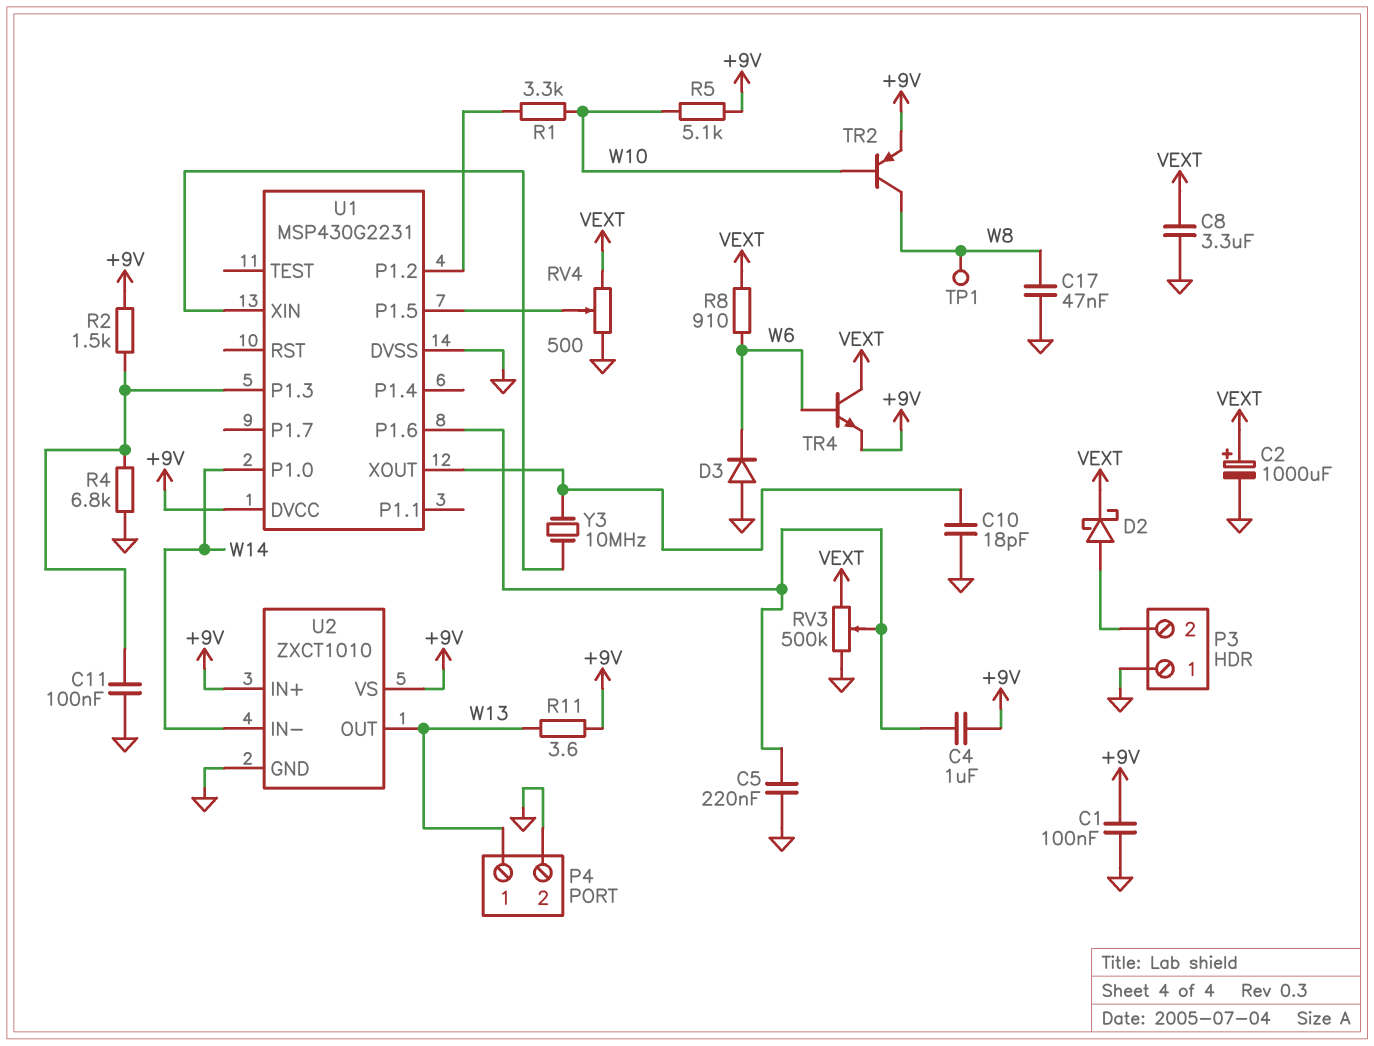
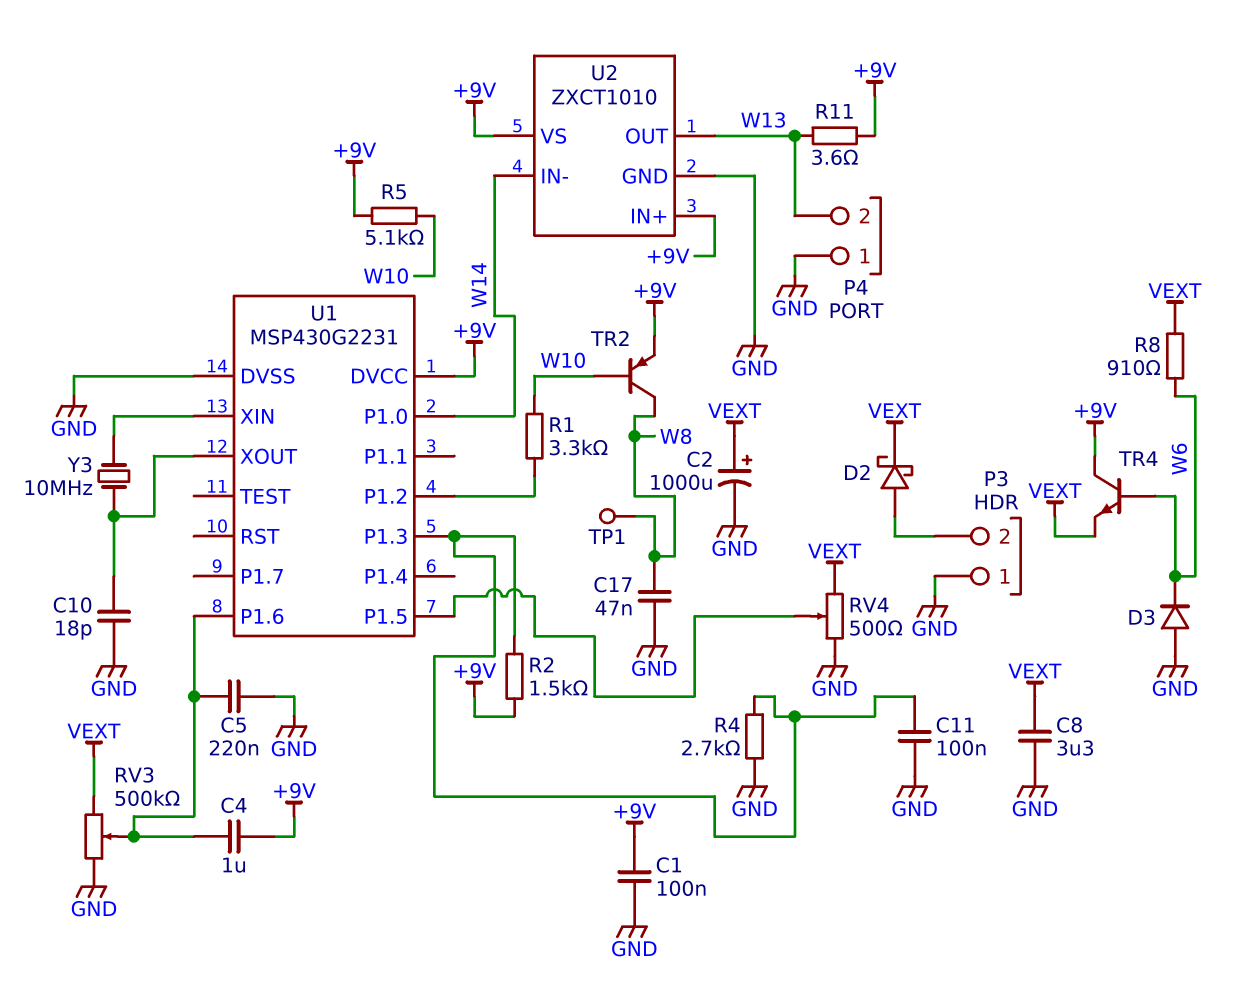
P4 pin 1: W13 -> GND
P4 pin 2: GND -> W13
R4: 6.8k (GND, U1/P1.3) -> 2.7k (GND, U1/P1.3)
TR4: NPN (B W6, C VEXT, E +9V) -> NPN (B W6, C +9V, E VEXT)

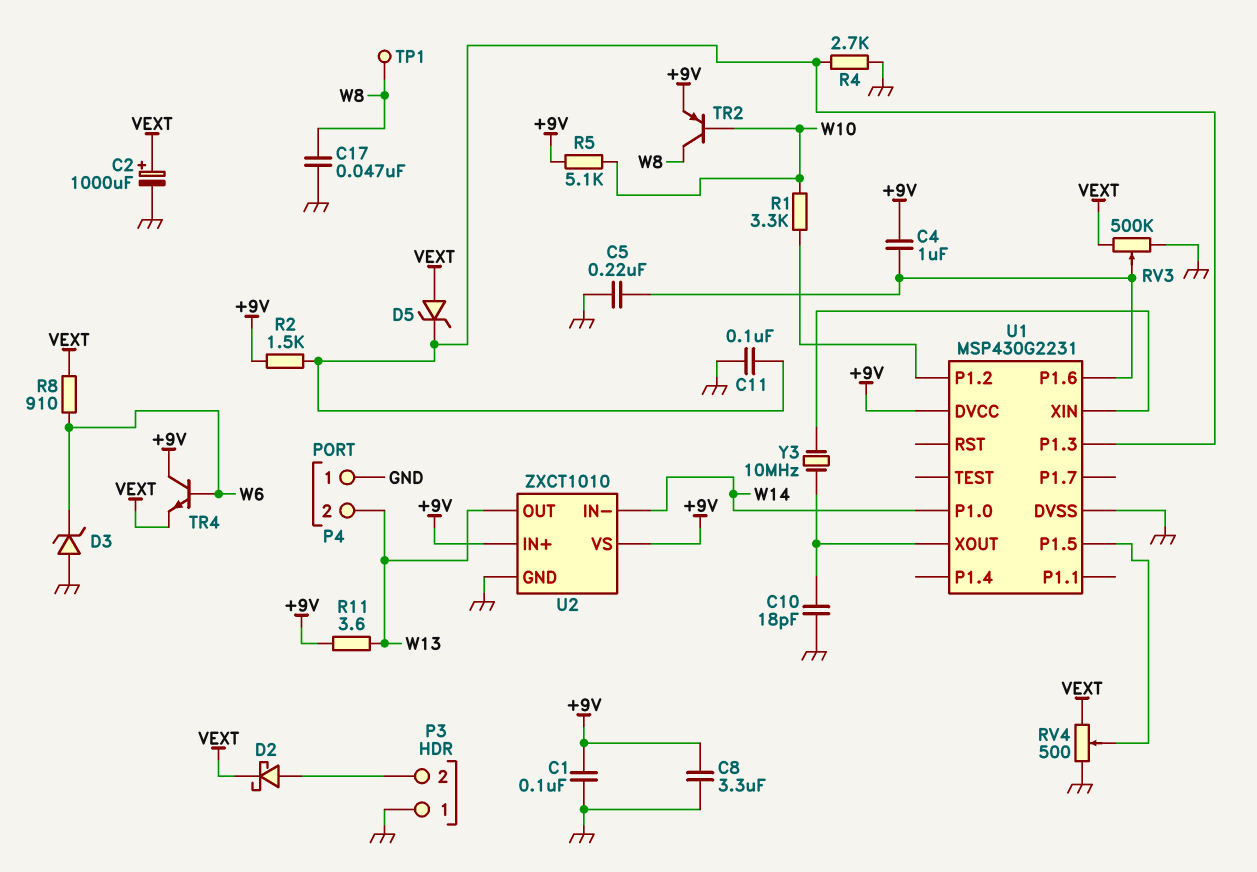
C8: 3.3uF (GND, VEXT) -> 3.3uF (+9V, GND)
D3: diode (A GND, K W6) -> zener (A GND, K W6)
D5: none -> zener (A VEXT, K U1/P1.3)

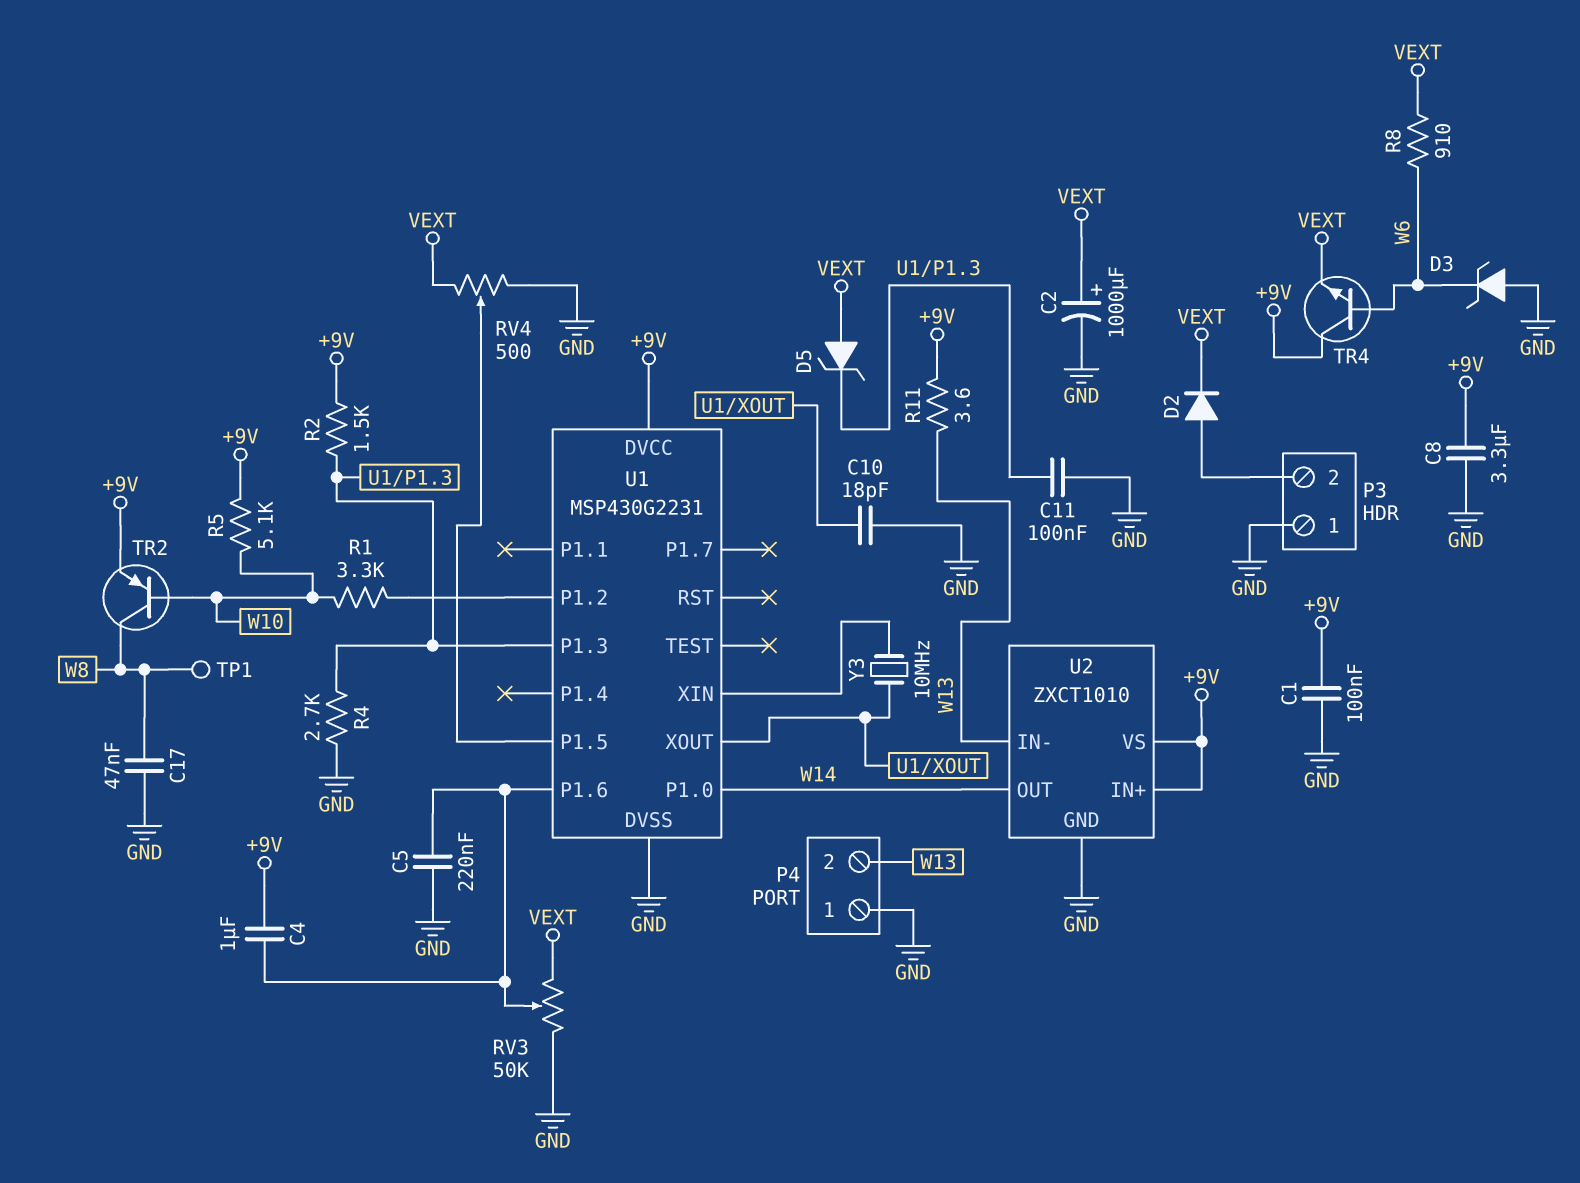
D2: schottky (A P3/2, K VEXT) -> diode (A P3/2, K VEXT)
RV3: 500k (GND, VEXT, wiper U1/P1.6) -> 50k (GND, VEXT, wiper U1/P1.6)
U2 pin IN-: W14 -> W13
U2 pin OUT: W13 -> W14

